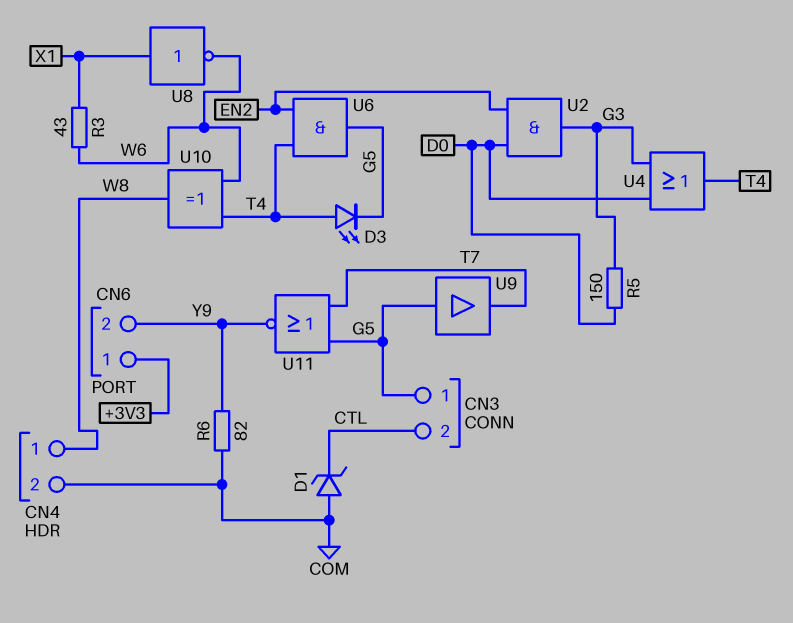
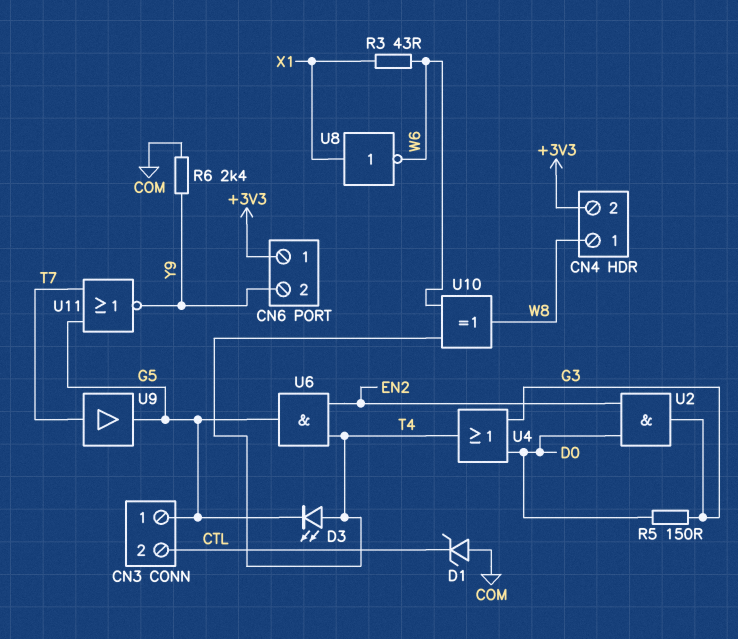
CN4 pin 2: COM -> +3V3
R6: 82 (COM, Y9) -> 2.4k (COM, Y9)
U9: buffer (in G5, out T7) -> buffer (in T7, out G5)

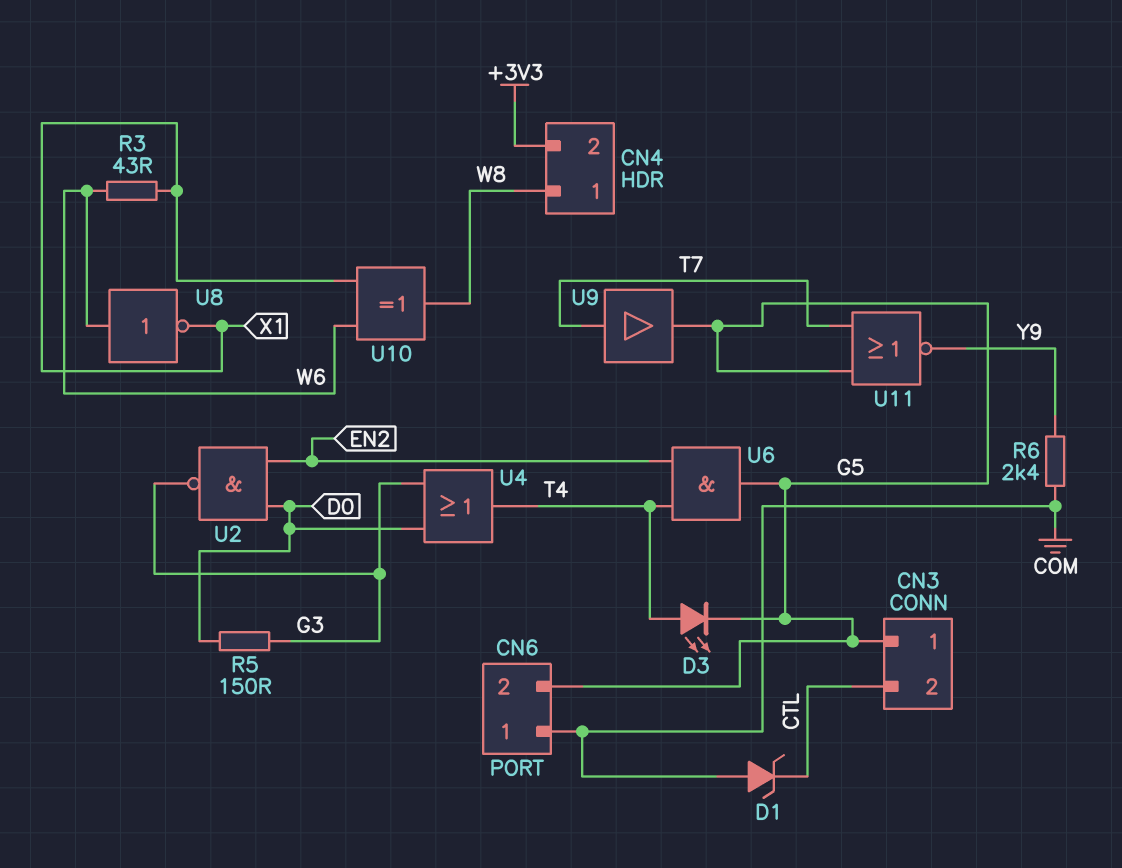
CN6 pin 1: +3V3 -> COM
CN6 pin 2: Y9 -> G5
U2: AND (in D0, in EN2, out G3) -> NAND (in D0, in EN2, out G3)
U8: NOT (in X1, out W6) -> NOT (in W6, out X1)
U10: XOR (in T4, in W6, out W8) -> XOR (in W6, in X1, out W8)

